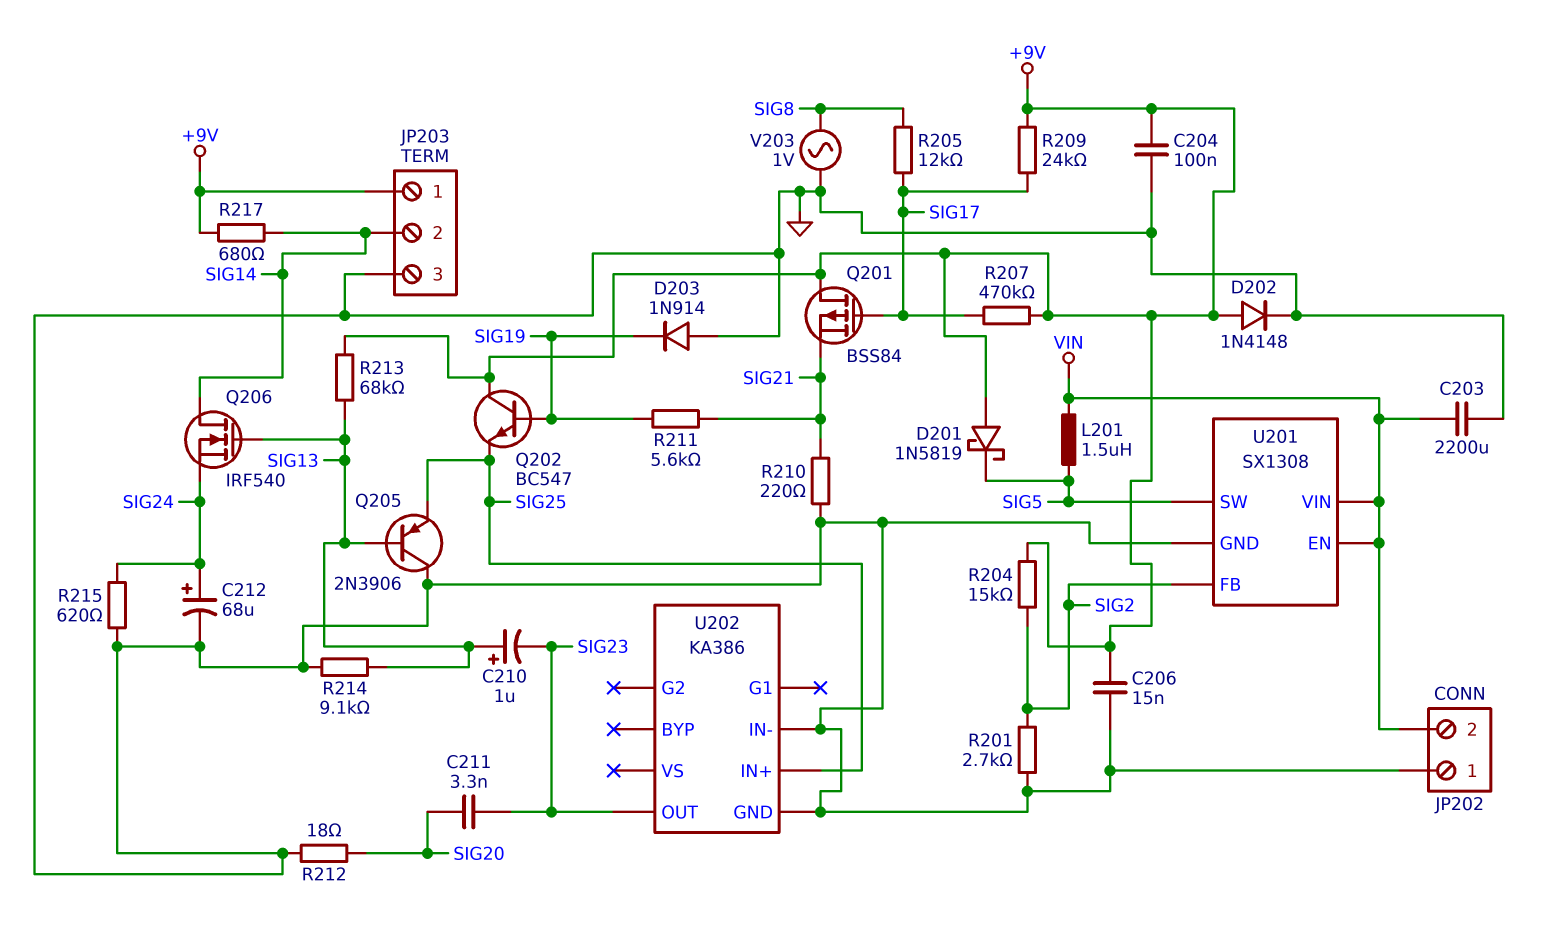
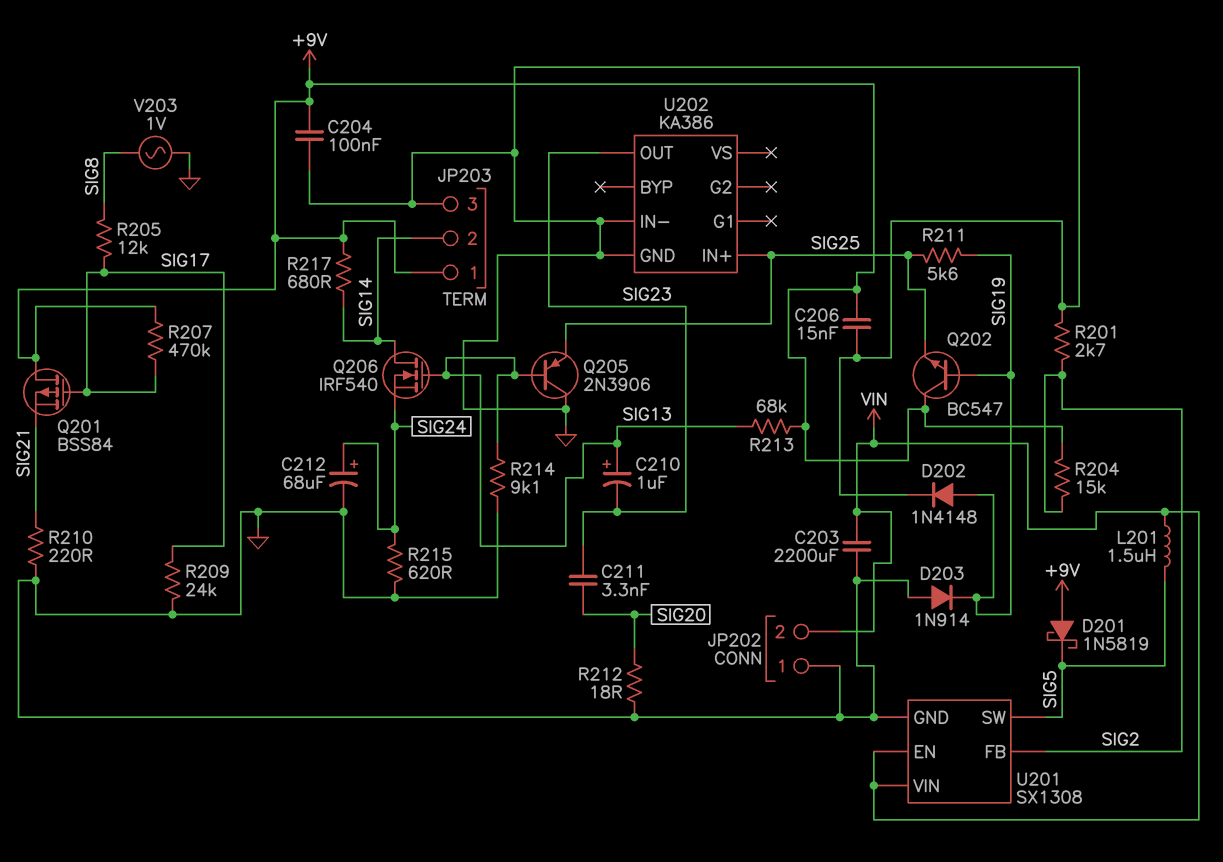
D202: diode 1N4148 (A +9V, K GND) -> diode 1N4148 (A SIG19, K GND)
R209: 24k (+9V, SIG17) -> 24k (GND, SIG17)
R211: 5.6k (SIG19, SIG21) -> 5.6k (SIG19, SIG25)

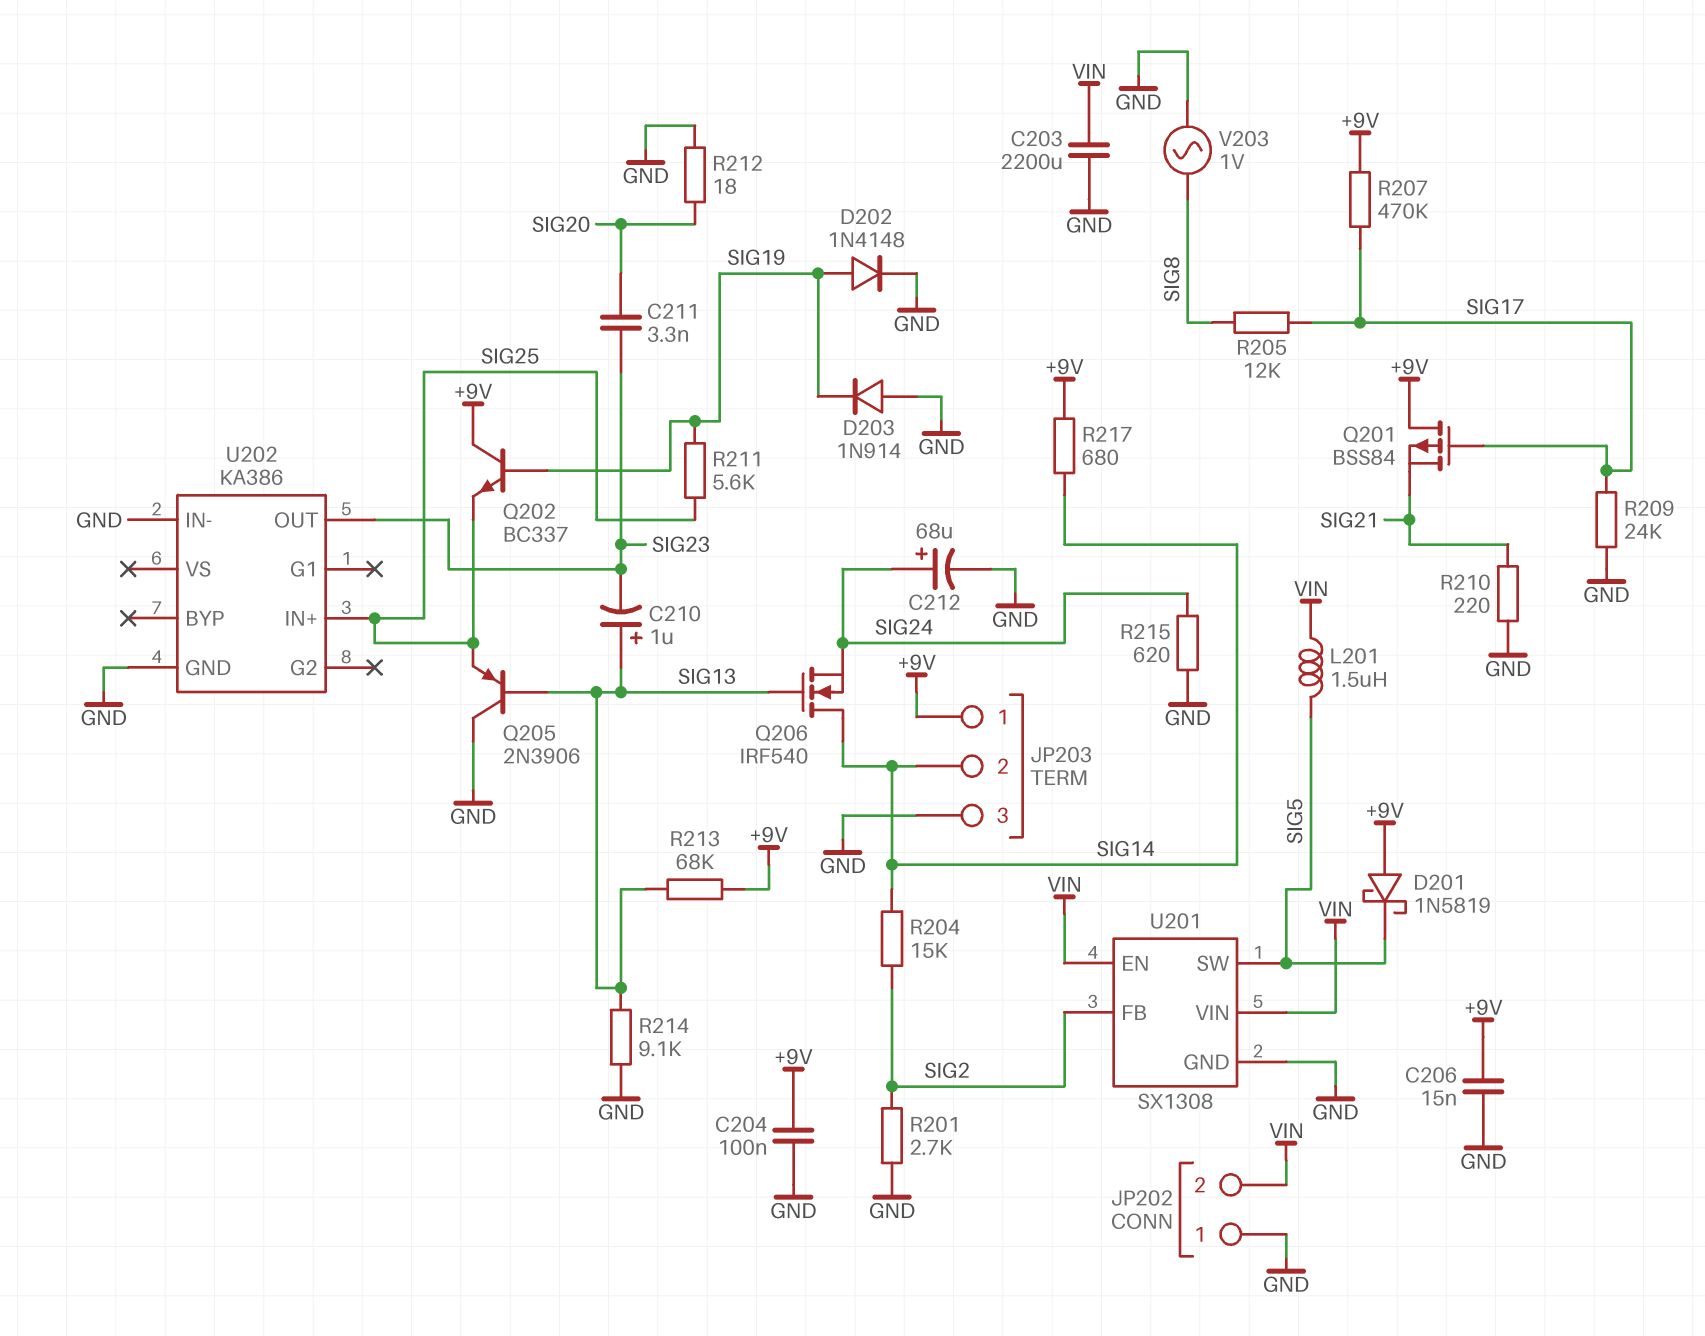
Q202: NPN BC547 (B SIG19, C +9V, E SIG25) -> NPN BC337 (B SIG19, C +9V, E SIG25)
R204: 15k (+9V, SIG2) -> 15k (SIG2, SIG14)

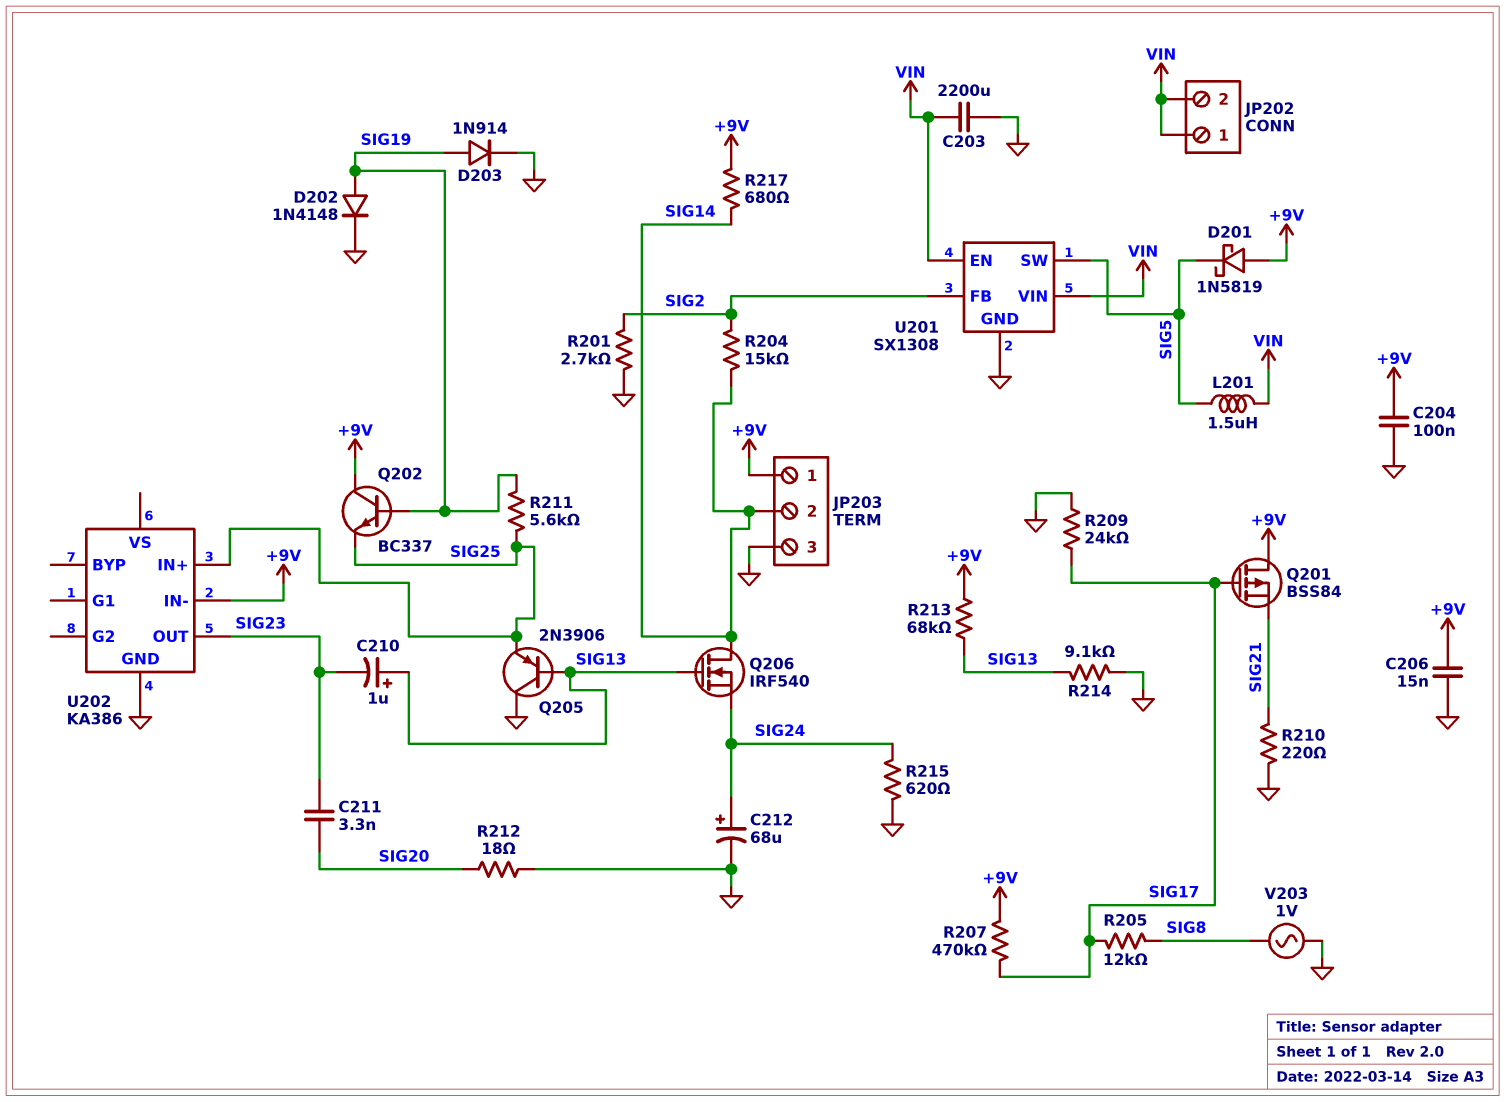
D203: diode 1N914 (A GND, K SIG19) -> diode 1N914 (A SIG19, K GND)
JP202 pin 1: GND -> VIN
U202 pin IN-: GND -> +9V

